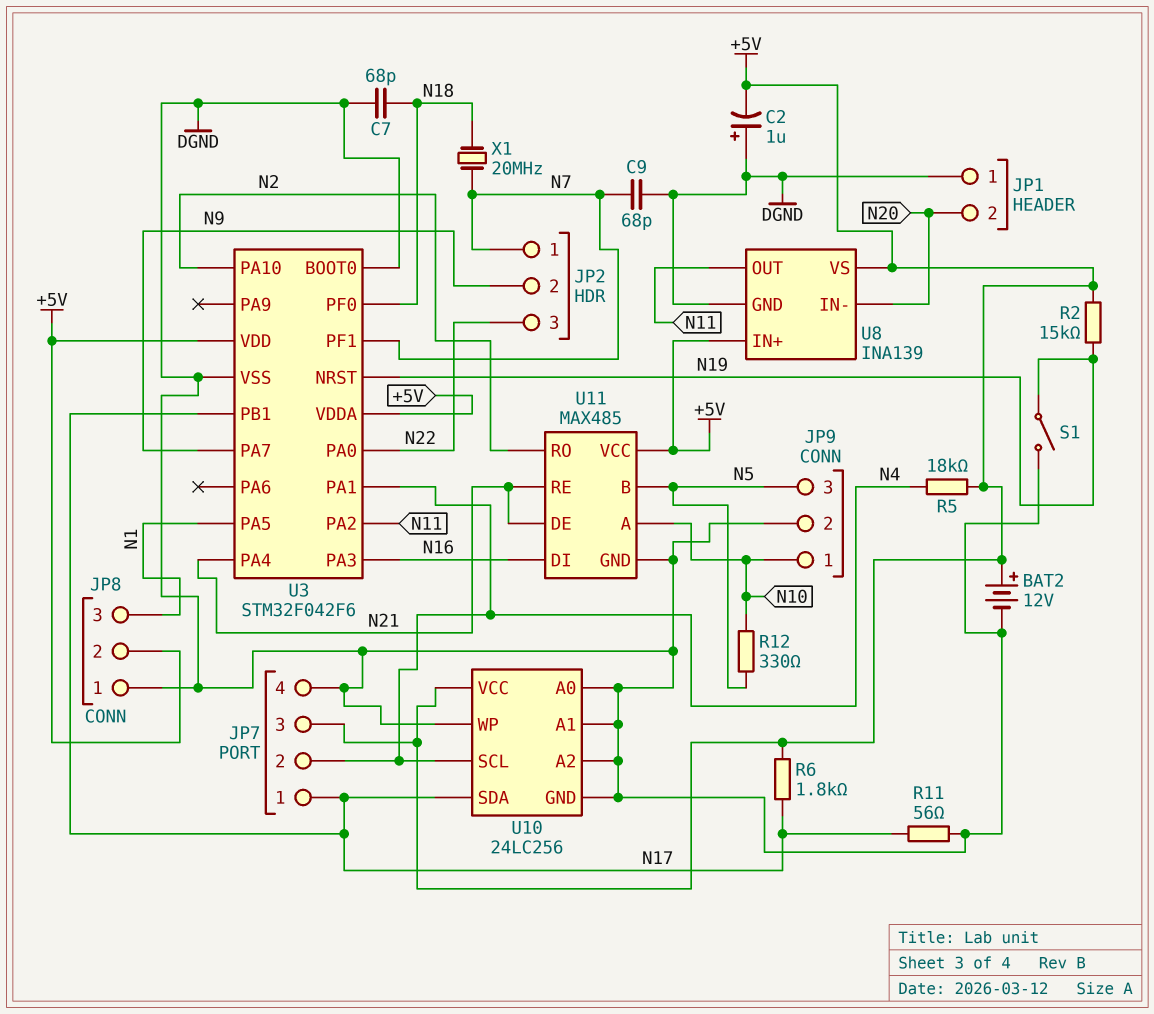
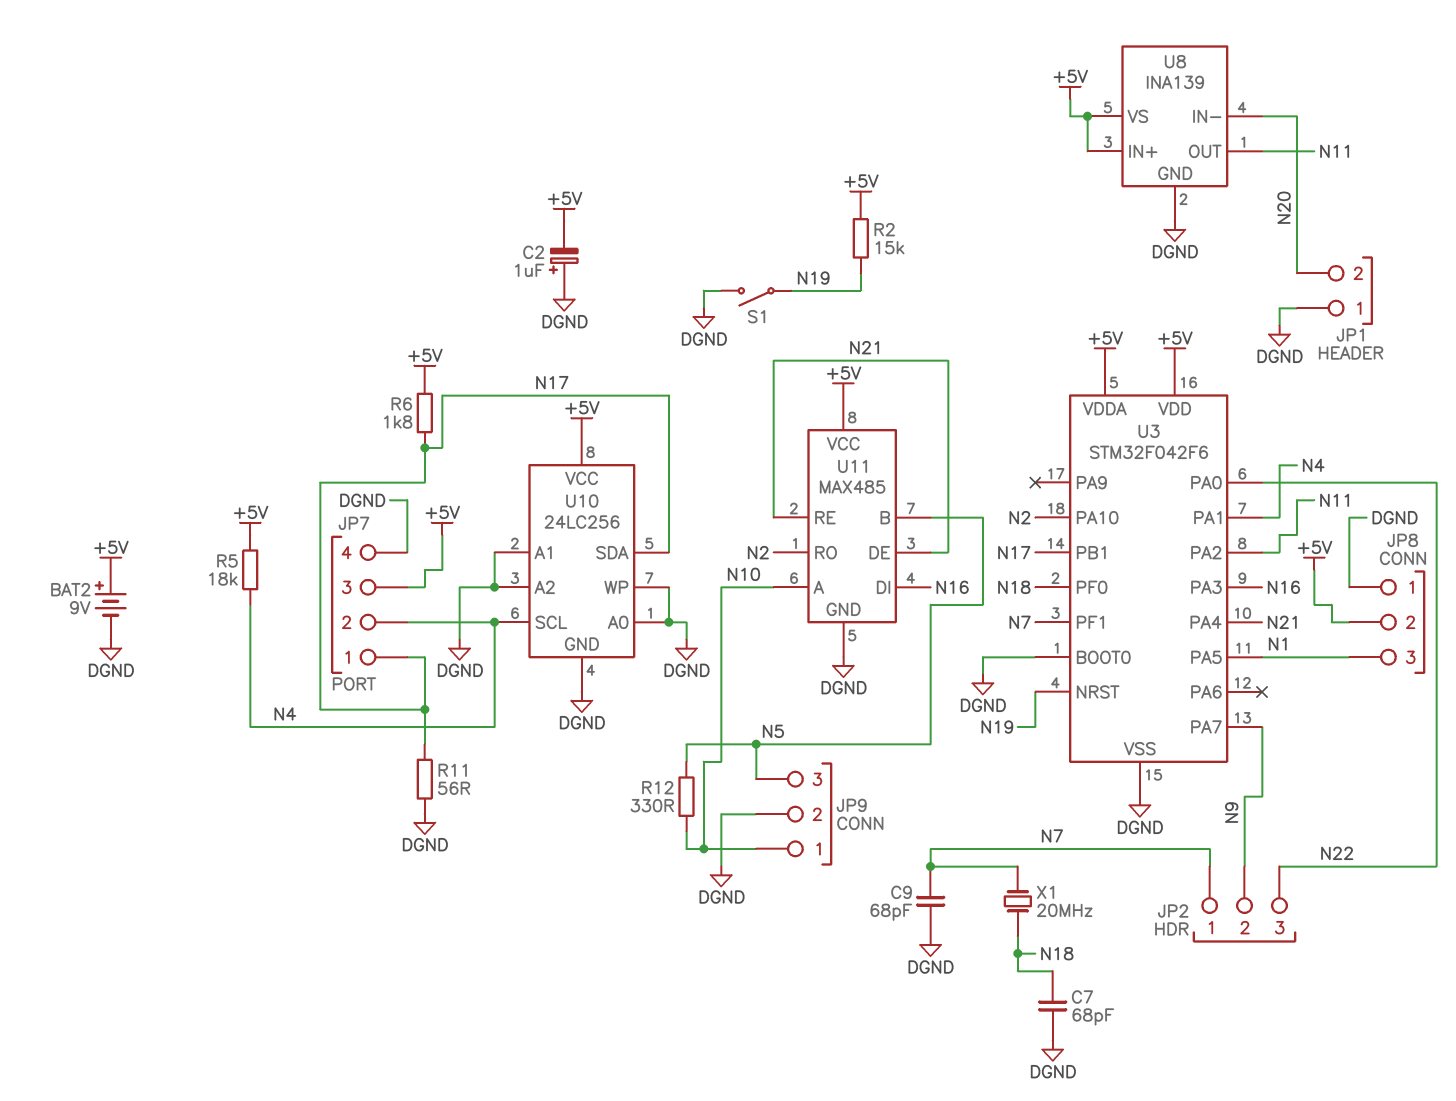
BAT2: 12V (plus +5V, minus DGND) -> 9V (plus +5V, minus DGND)

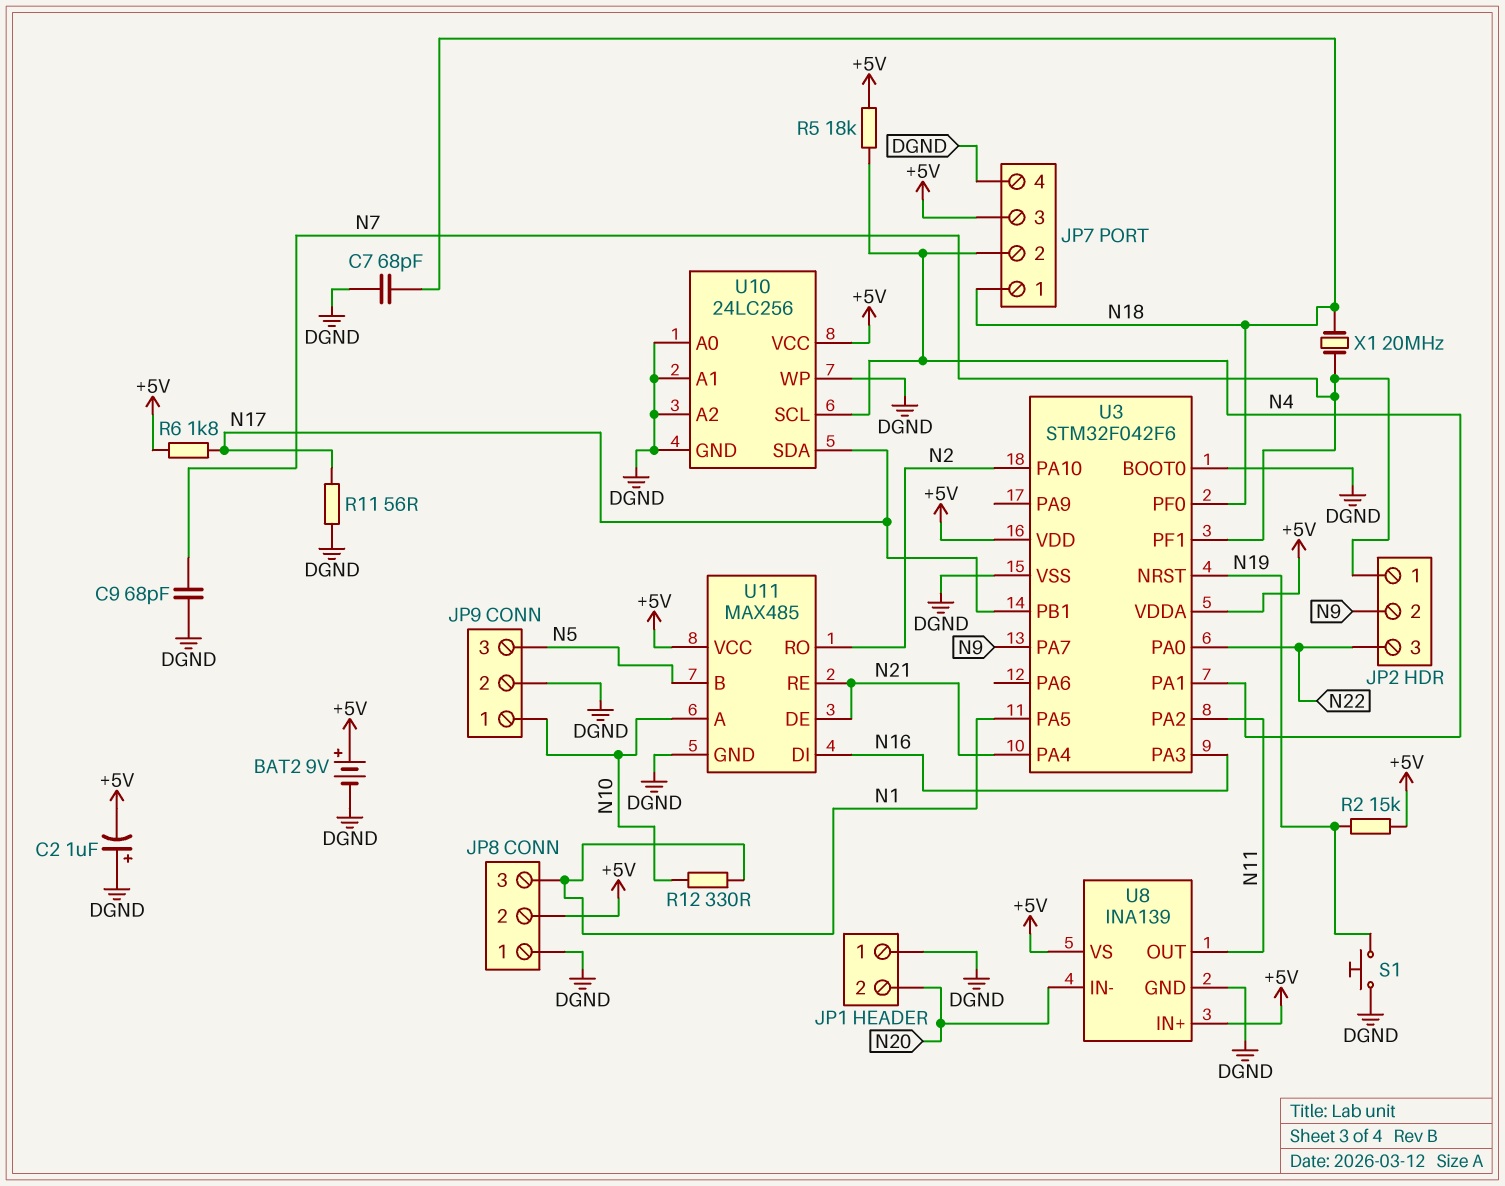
JP7 pin 1: N17 -> N18
R12: 330 (N5, N10) -> 330 (N1, N10)
S1: switch (DGND, N19) -> button (DGND, N19)

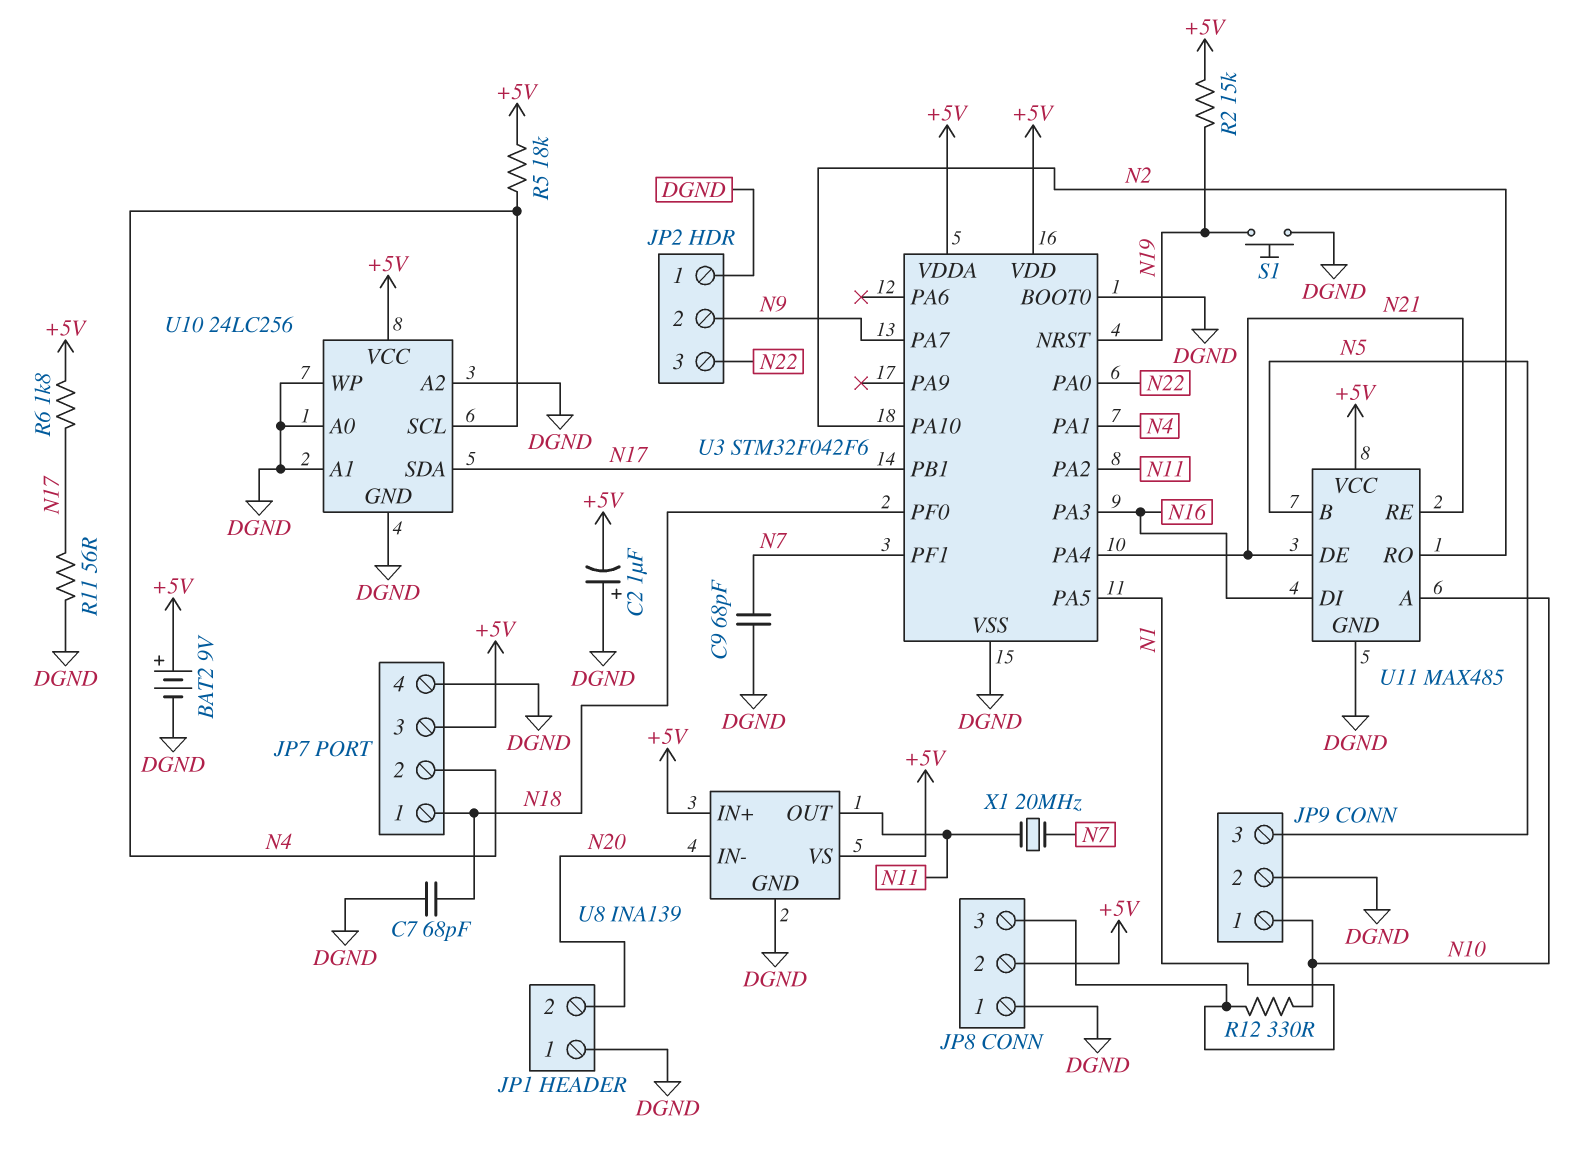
JP2 pin 1: N7 -> DGND
X1: 20MHz (N7, N18) -> 20MHz (N7, N11)

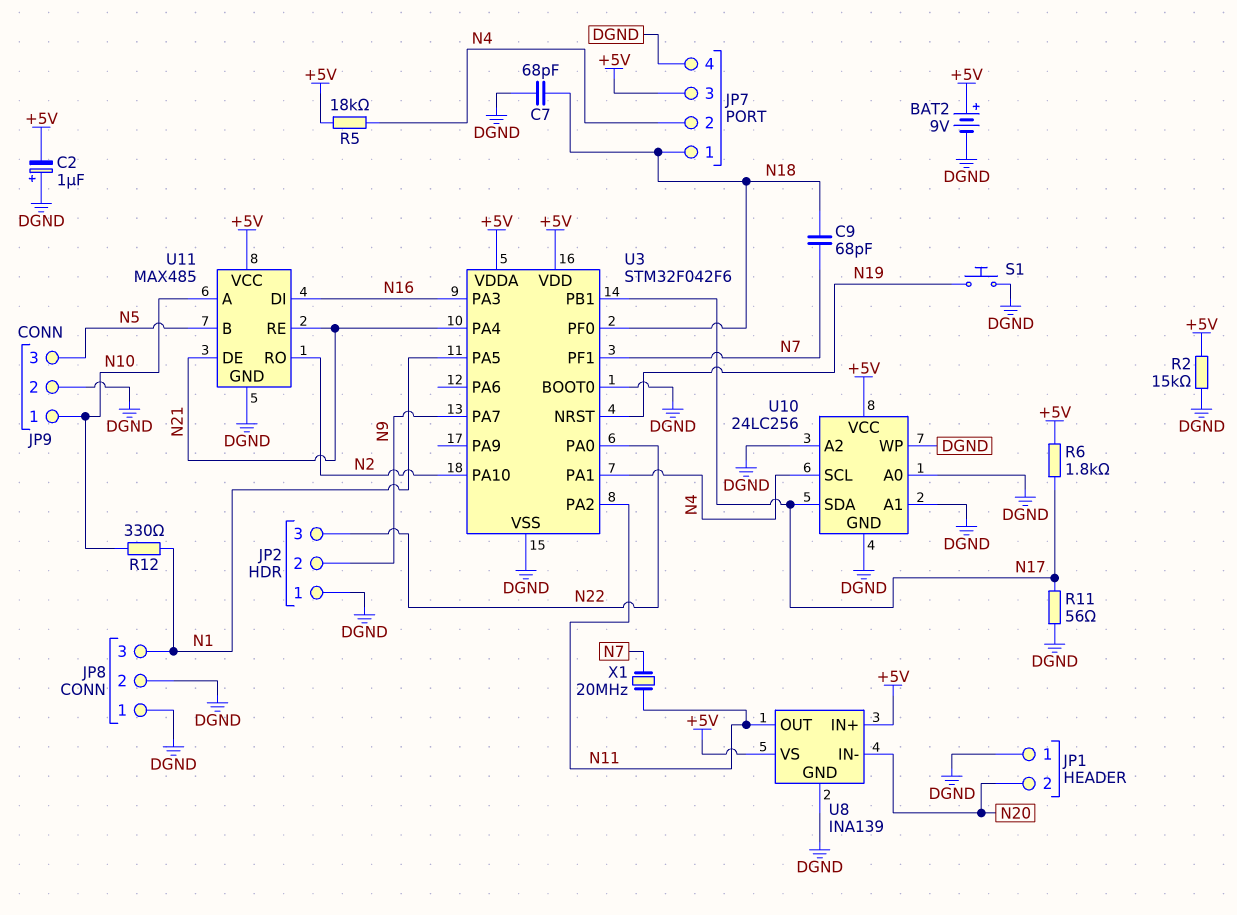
C9: 68pF (DGND, N7) -> 68pF (N7, N18)
JP8 pin 2: +5V -> DGND
R2: 15k (+5V, N19) -> 15k (+5V, DGND)

